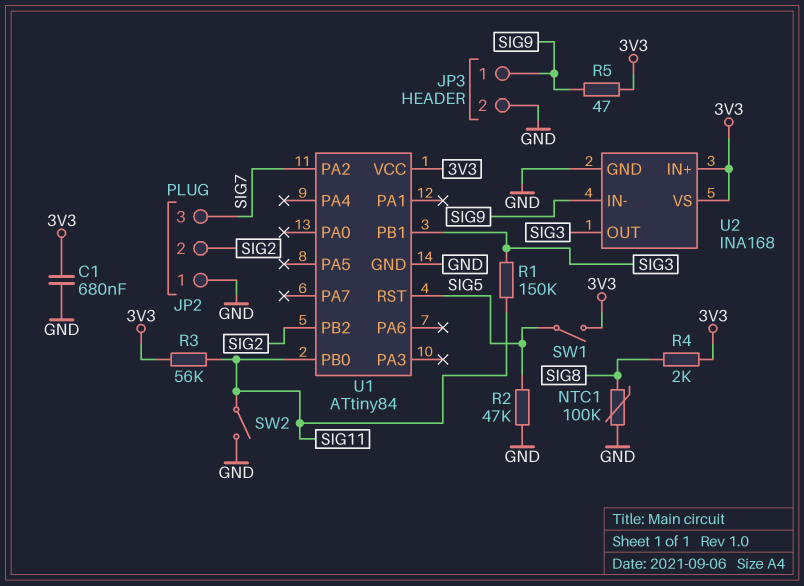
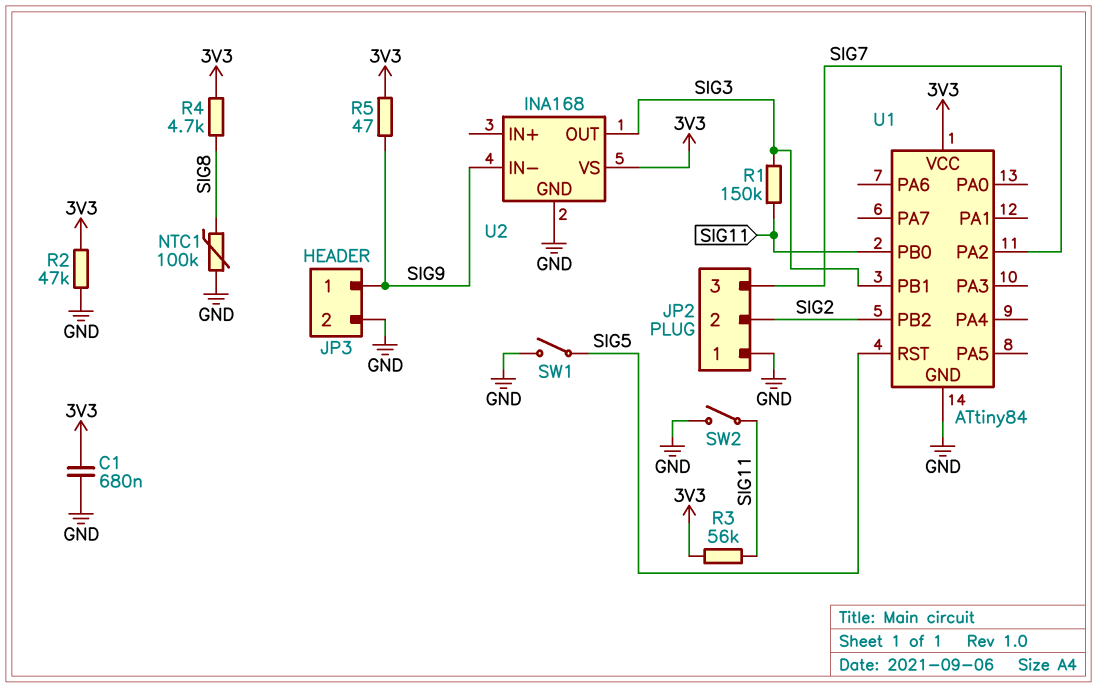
R2: 47k (GND, SIG5) -> 47k (3V3, GND)
R4: 2k (3V3, SIG8) -> 4.7k (3V3, SIG8)
SW1: switch (3V3, SIG5) -> switch (GND, SIG5)
U2 pin IN+: 3V3 -> none

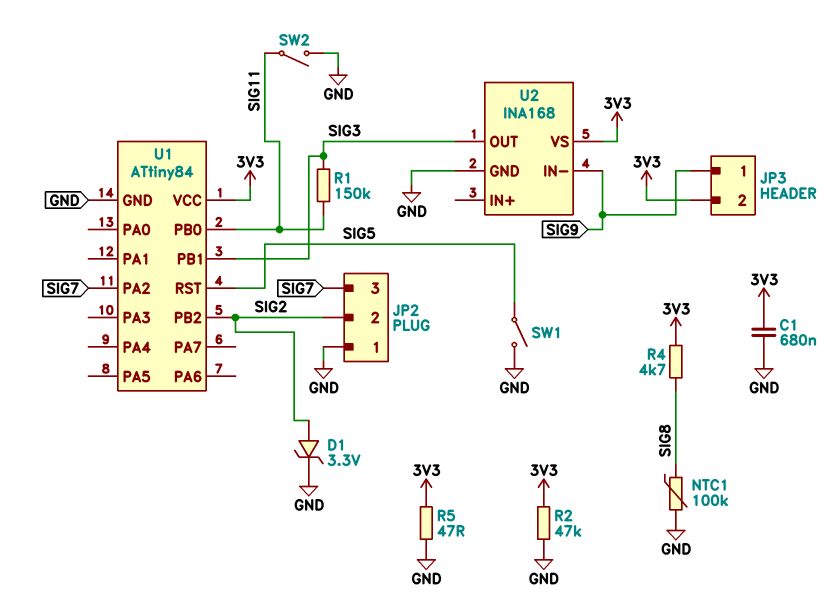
D1: none -> zener 3.3V (A SIG2, K GND)
JP3 pin 2: GND -> 3V3
R3: 56k (3V3, SIG11) -> none
R5: 47 (3V3, SIG9) -> 47 (3V3, GND)

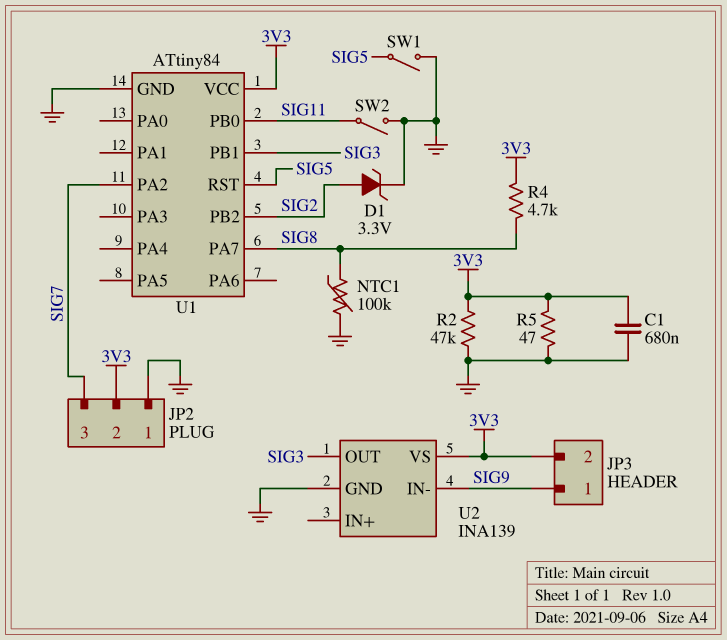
JP2 pin 2: SIG2 -> 3V3
R1: 150k (SIG3, SIG11) -> none
U1 pin PA7: none -> SIG8
U2: INA168 -> INA139

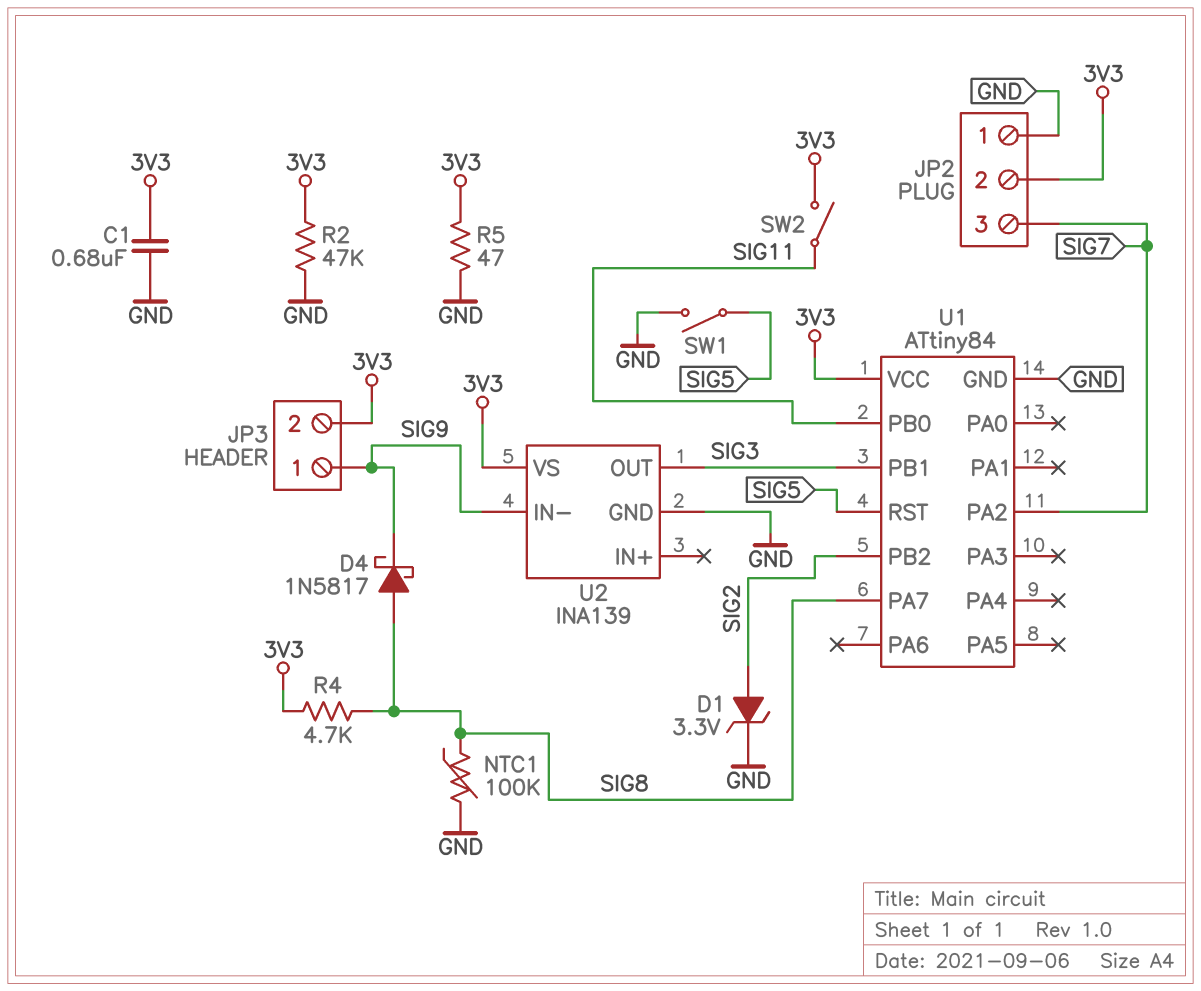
D4: none -> schottky 1N5817 (A SIG8, K SIG9)
SW2: switch (GND, SIG11) -> switch (3V3, SIG11)

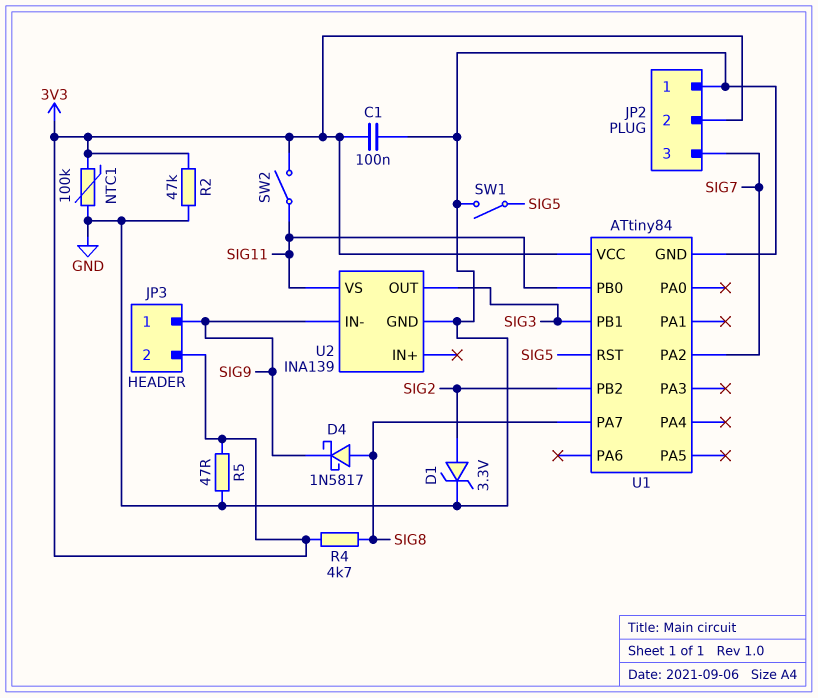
C1: 680nF (3V3, GND) -> 100nF (3V3, GND)
NTC1: 100k (GND, SIG8) -> 100k (3V3, GND)
U2 pin VS: 3V3 -> SIG11

